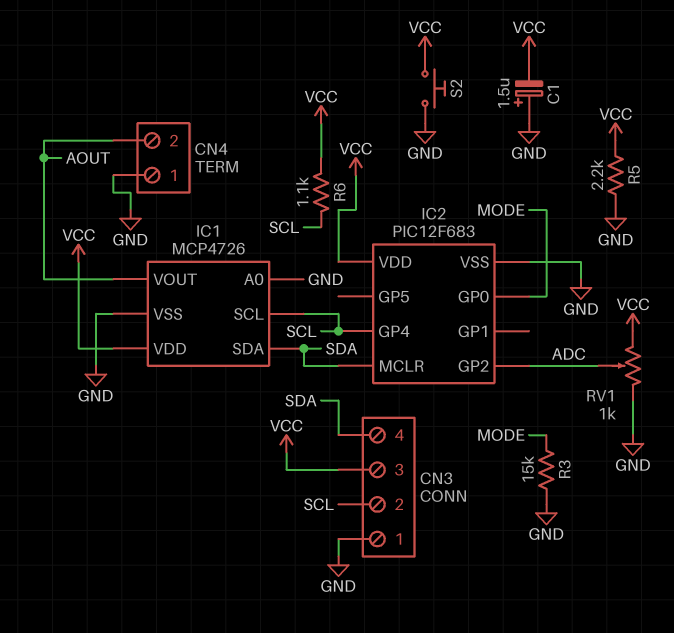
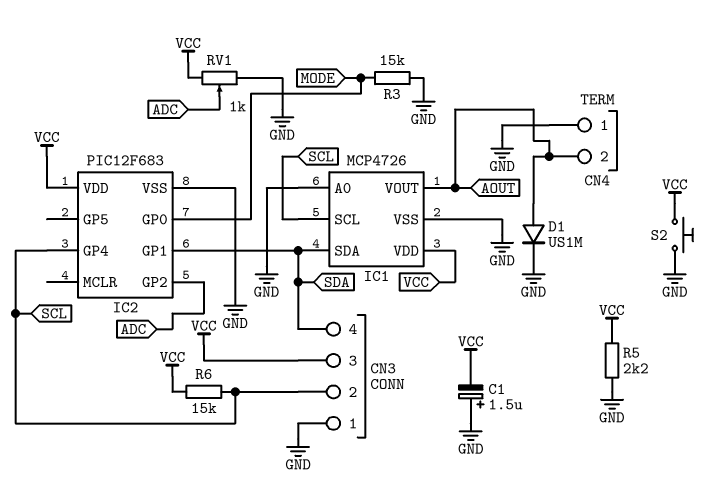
D1: none -> diode US1M (A AOUT, K GND)
IC2 pin GP1: none -> SDA
IC2 pin MCLR: SDA -> none
R6: 1.1k (SCL, VCC) -> 15k (SCL, VCC)

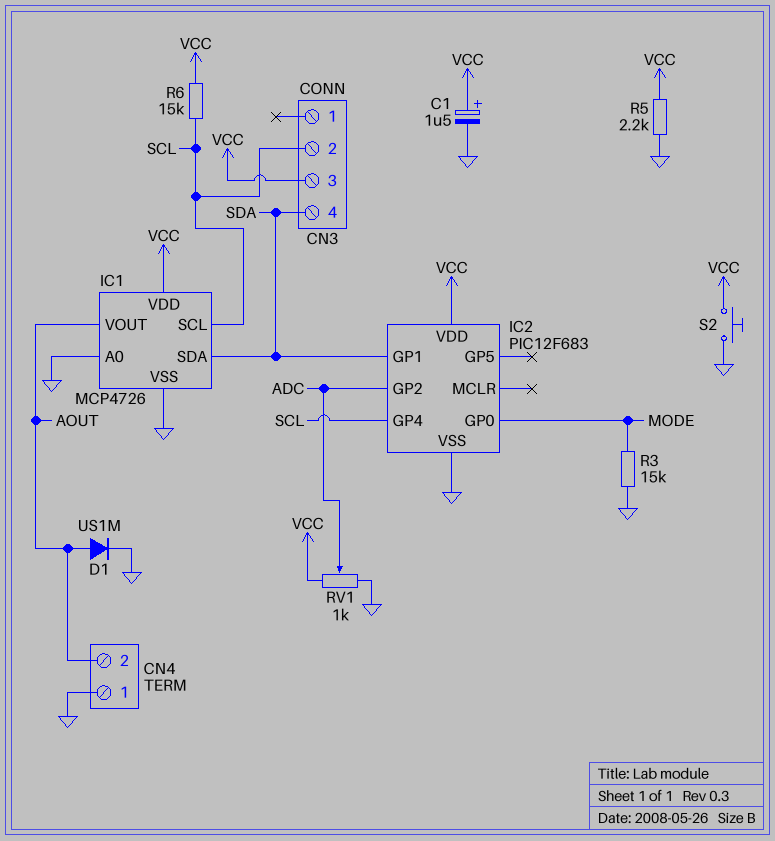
C1: 1.5uF (plus GND, minus VCC) -> 1.5uF (plus VCC, minus GND)
CN3 pin 1: GND -> none

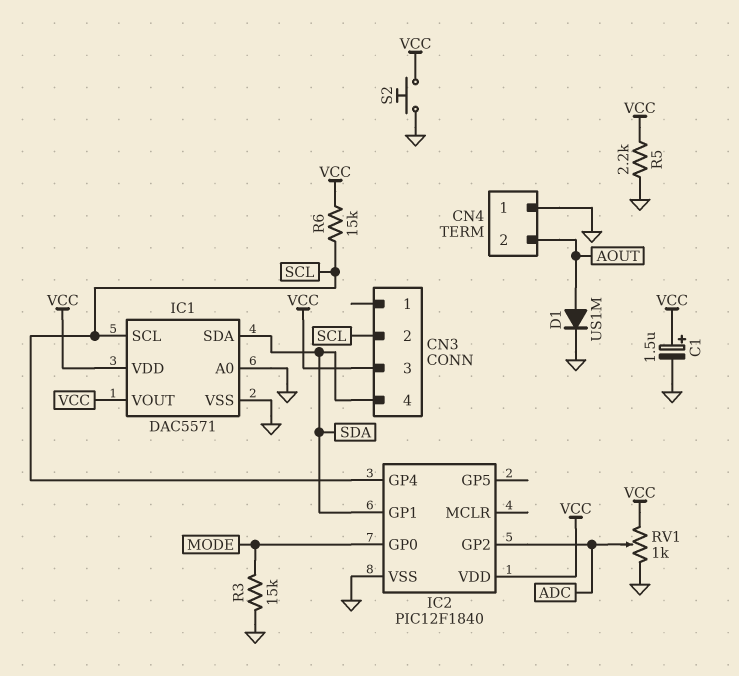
IC1: MCP4726 -> DAC5571
IC1 pin VOUT: AOUT -> VCC
IC2: PIC12F683 -> PIC12F1840

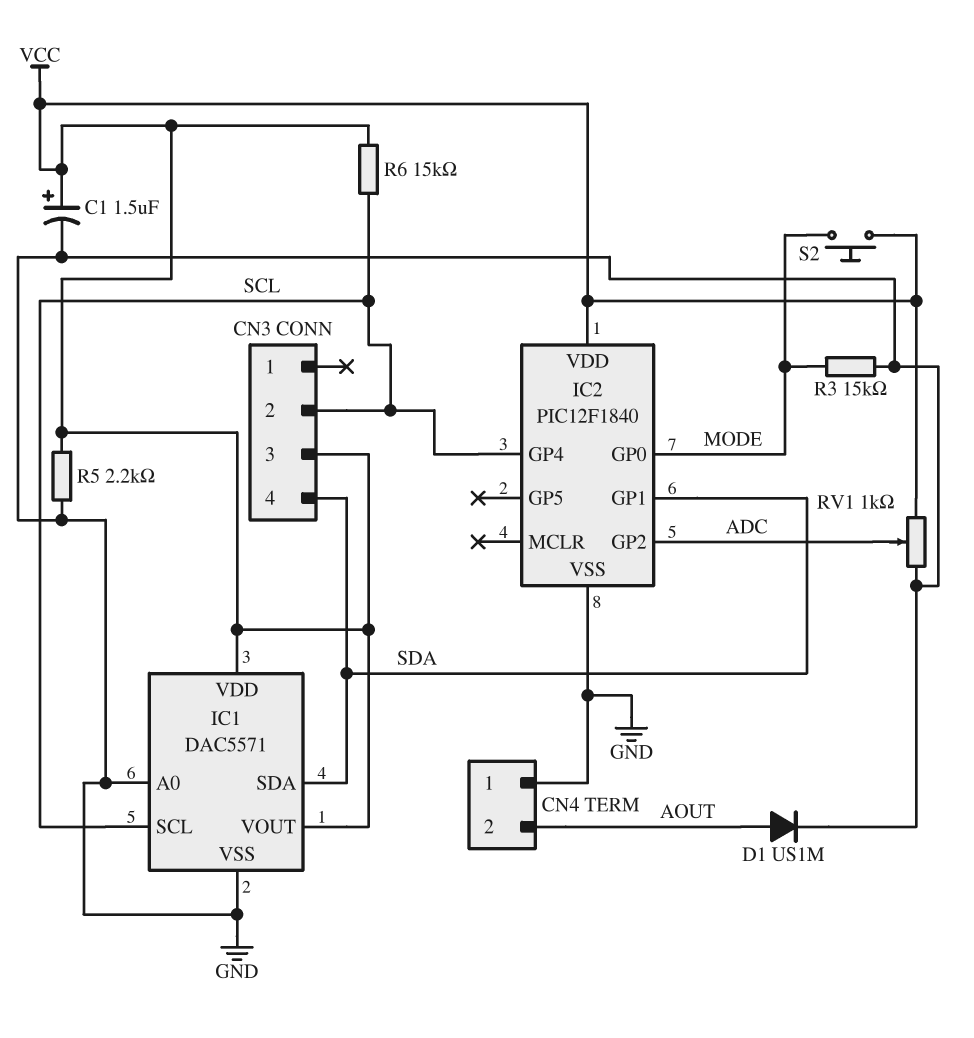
S2: button (GND, VCC) -> button (MODE, VCC)

